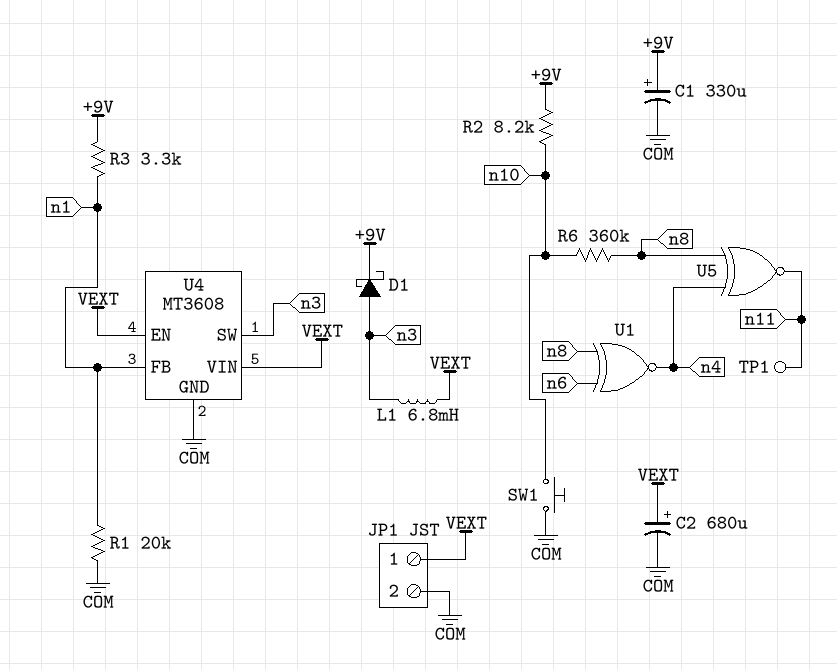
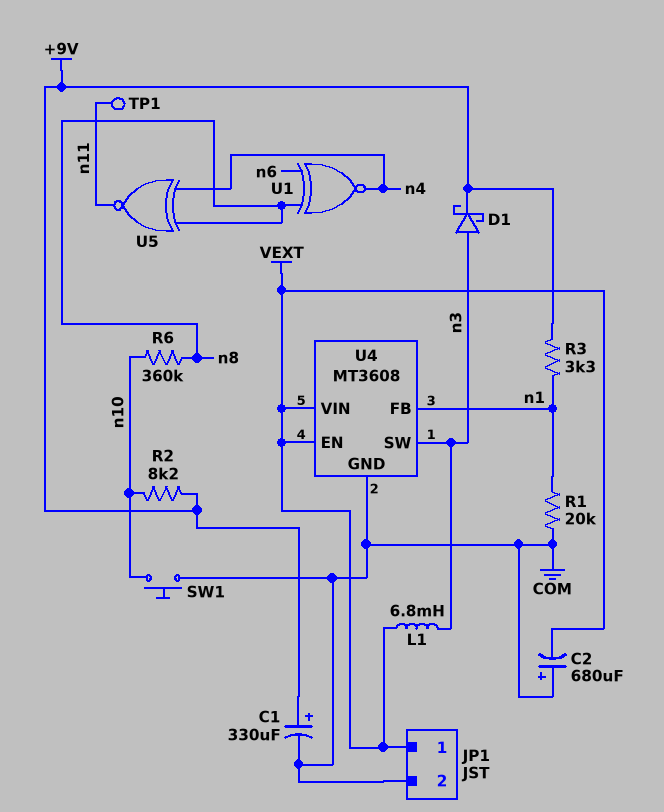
C2: 680uF (plus VEXT, minus COM) -> 680uF (plus COM, minus VEXT)

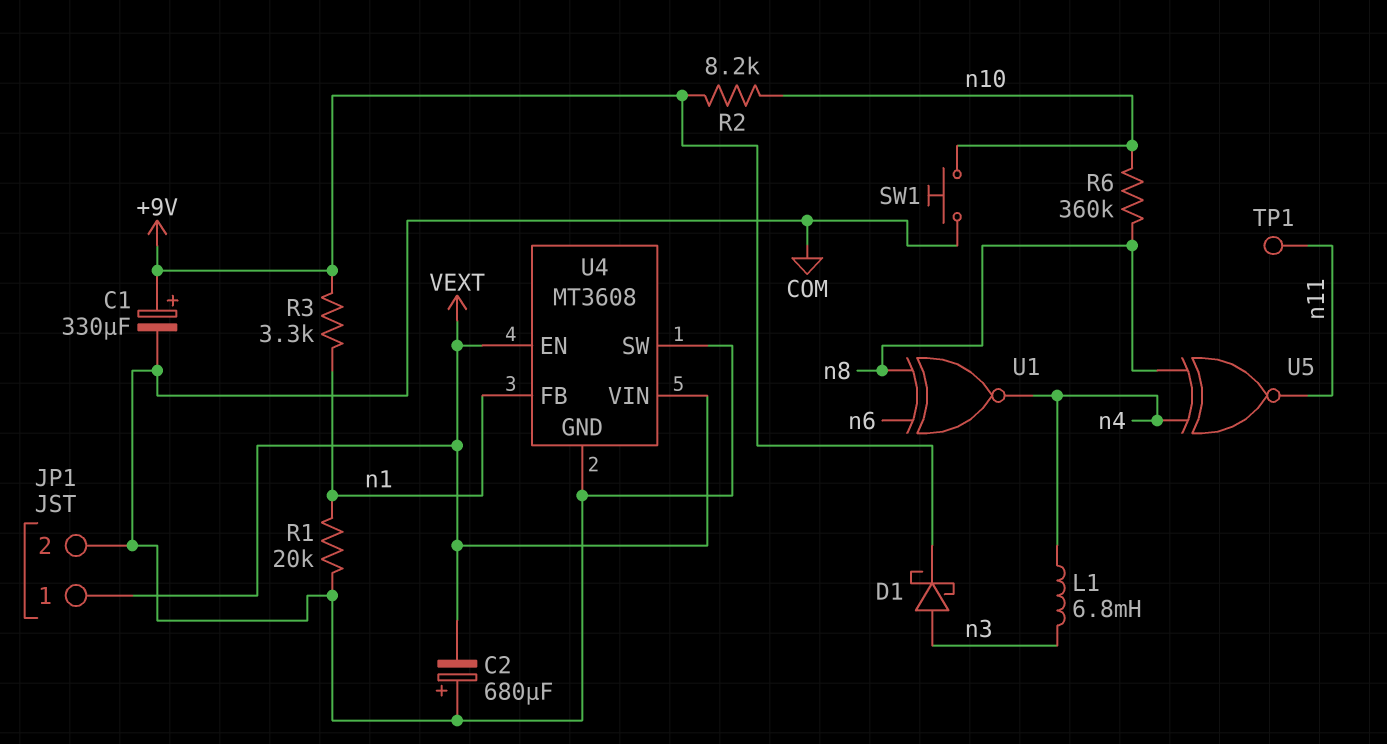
L1: 6.8mH (VEXT, n3) -> 6.8mH (n3, n4)
U4 pin SW: n3 -> COM

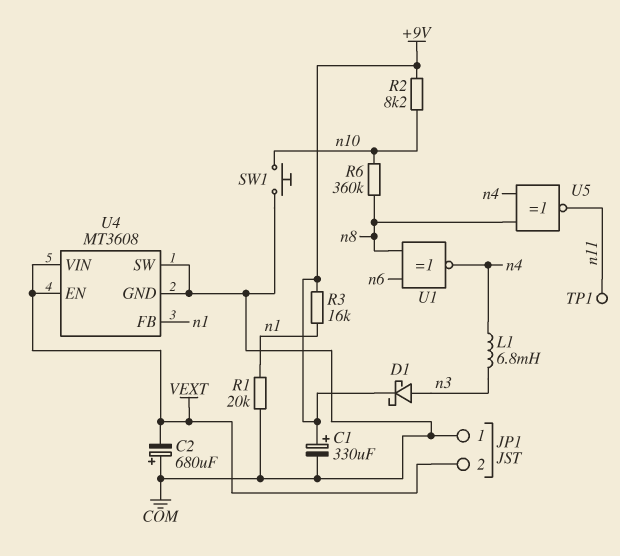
JP1 pin 1: VEXT -> COM
JP1 pin 2: COM -> VEXT
R3: 3.3k (+9V, n1) -> 16k (+9V, n1)

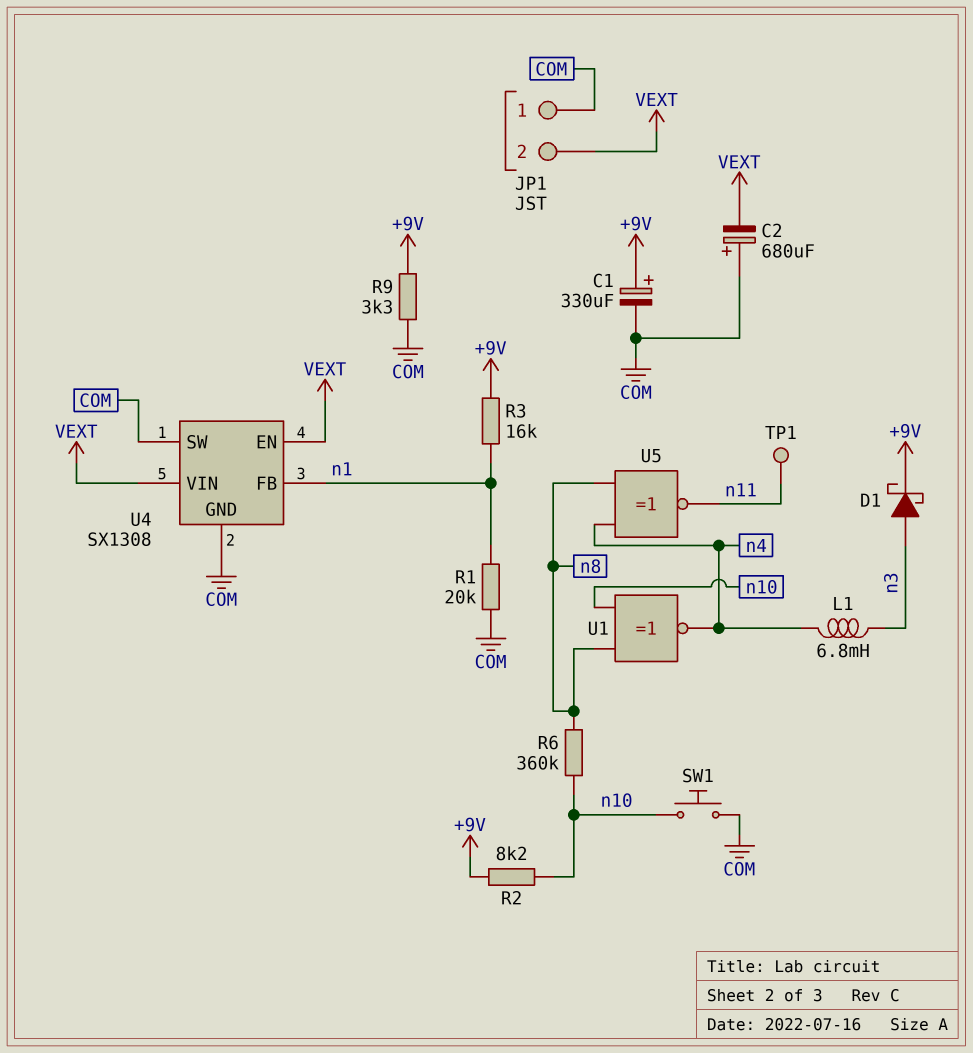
R9: none -> 3.3k (+9V, COM)
U1: XNOR (in n6, in n8, out n4) -> XNOR (in n8, in n10, out n4)
U4: MT3608 -> SX1308

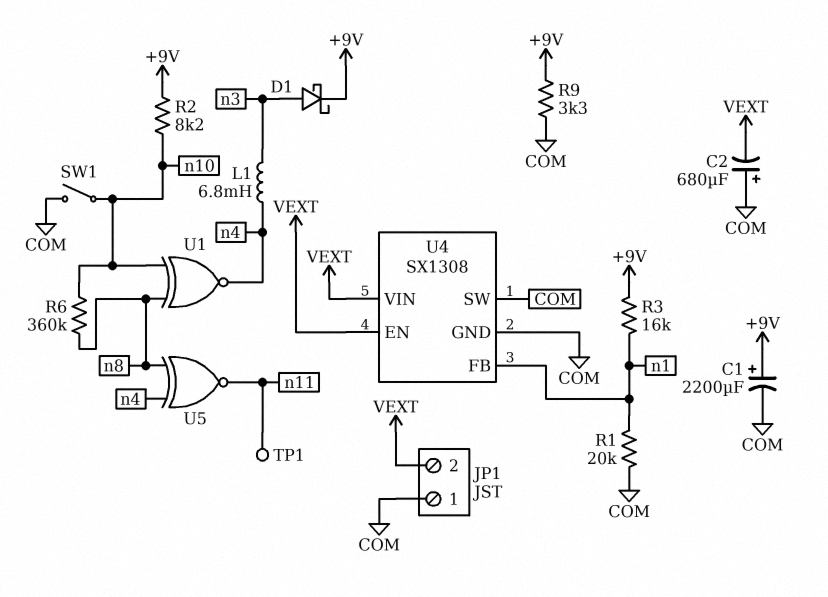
C1: 330uF (plus +9V, minus COM) -> 2200uF (plus +9V, minus COM)
SW1: button (COM, n10) -> switch (COM, n10)

